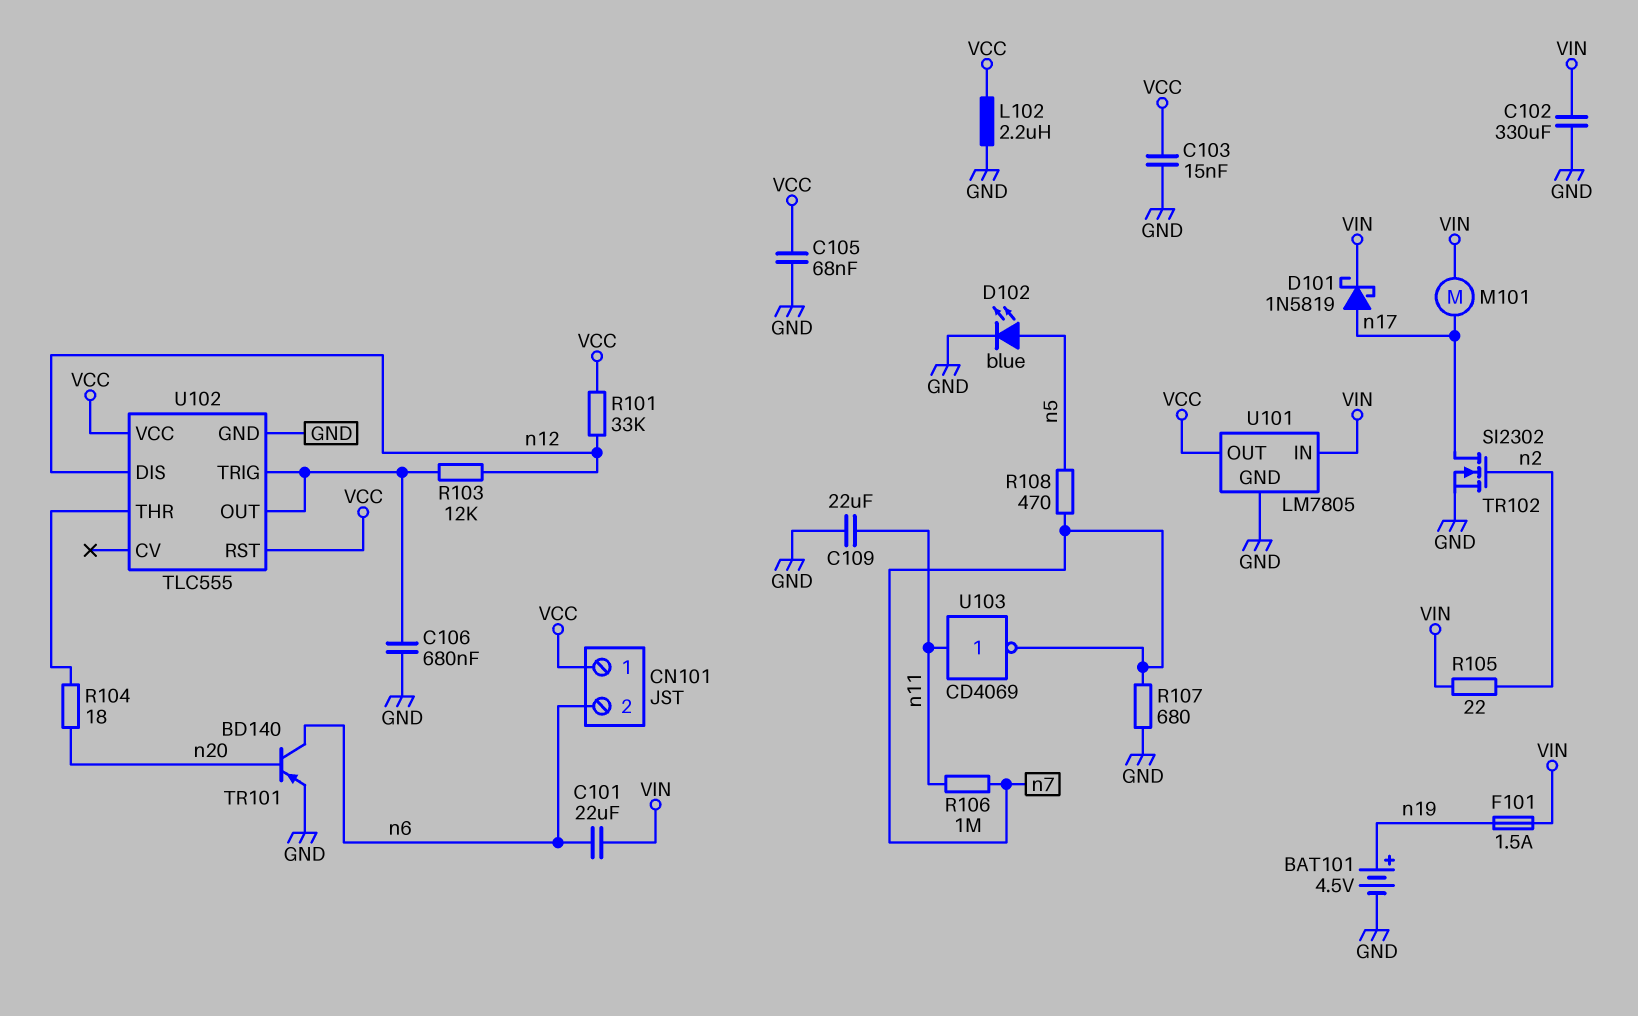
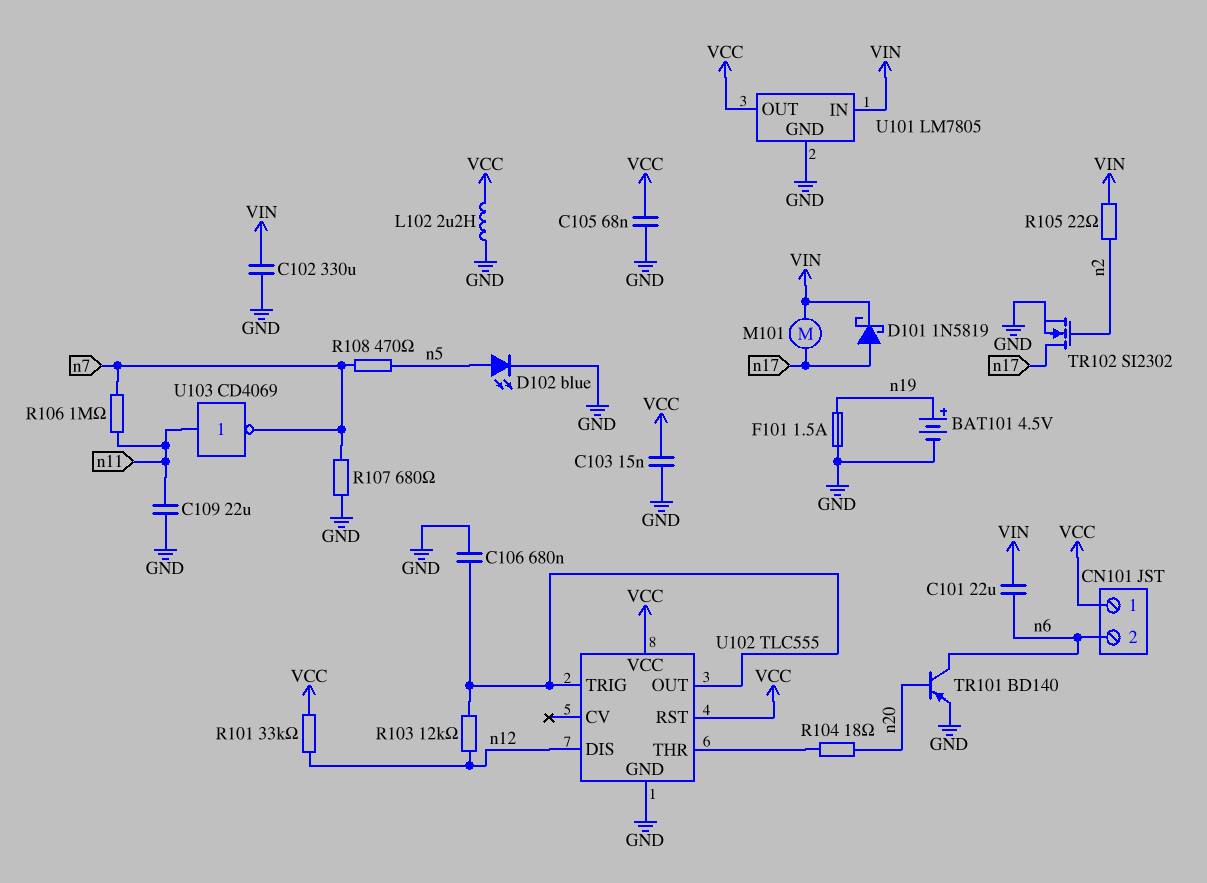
F101: 1.5A (VIN, n19) -> 1.5A (GND, n19)

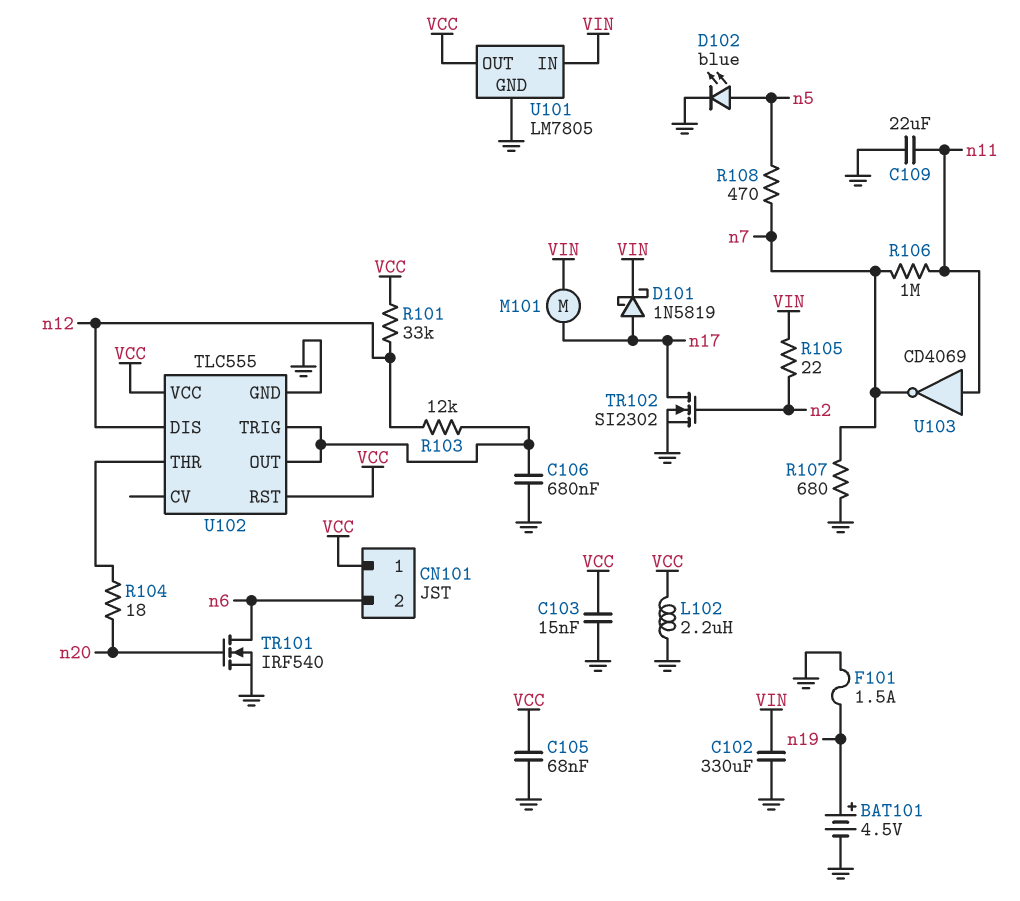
C101: 22uF (VIN, n6) -> none
TR101: PNP BD140 (B n20, C n6, E GND) -> NMOS IRF540 (G n20, D n6, S GND)

